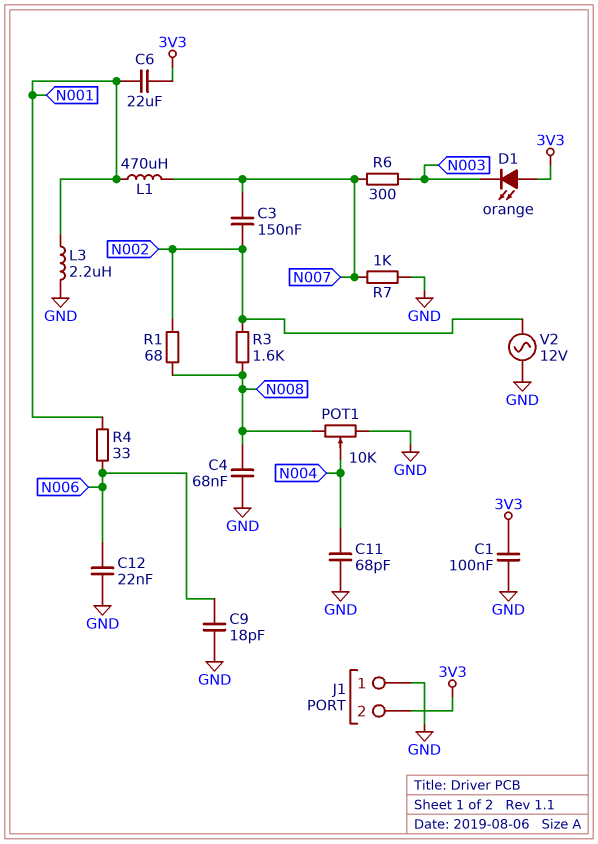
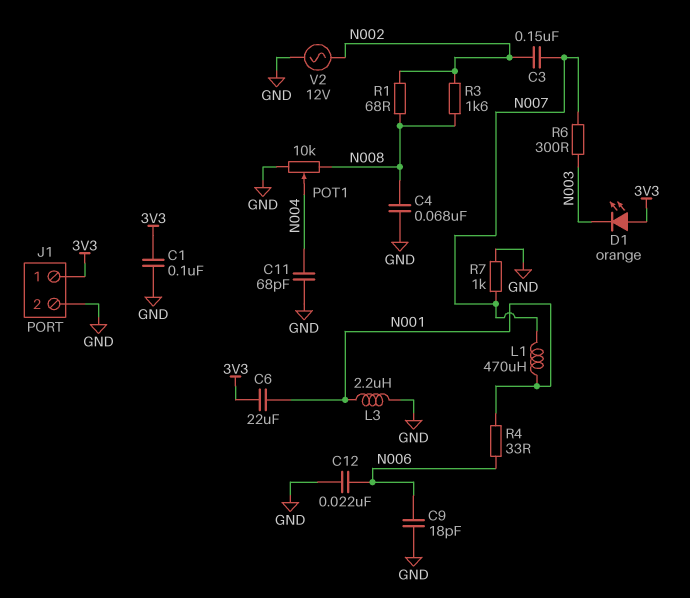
J1 pin 1: GND -> 3V3
J1 pin 2: 3V3 -> GND

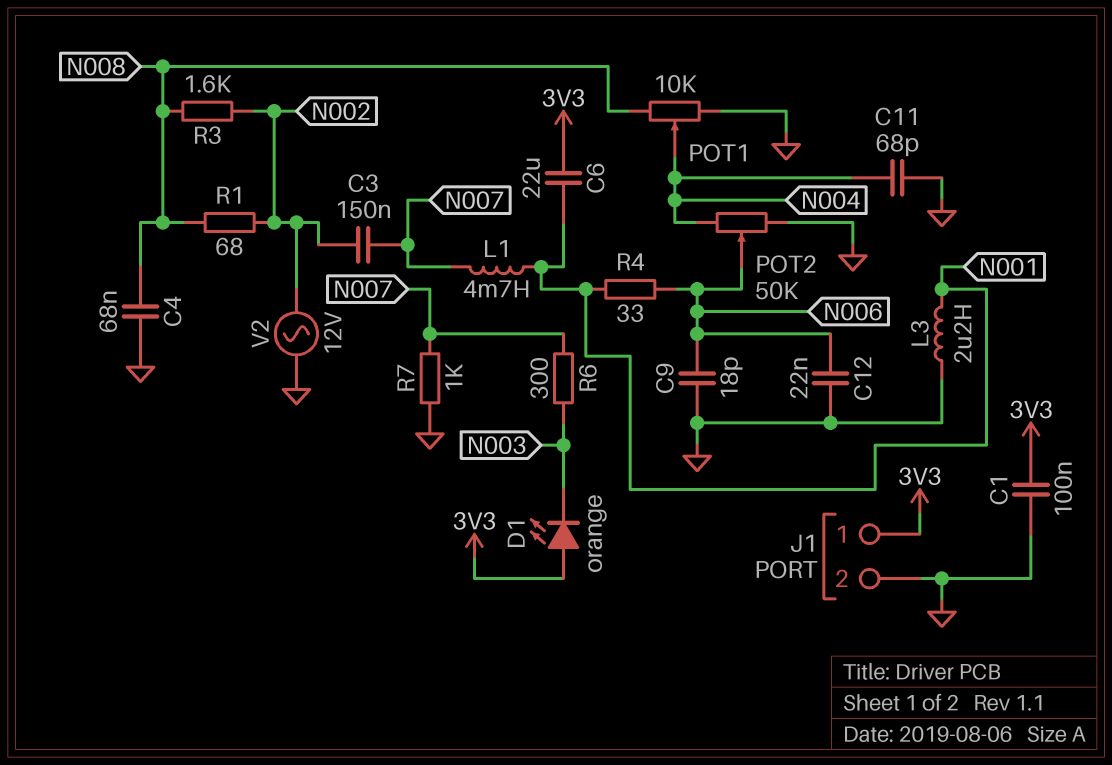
L1: 470uH (N001, N007) -> 4.7mH (N001, N007)
POT2: none -> 50k (GND, N004, wiper N006)

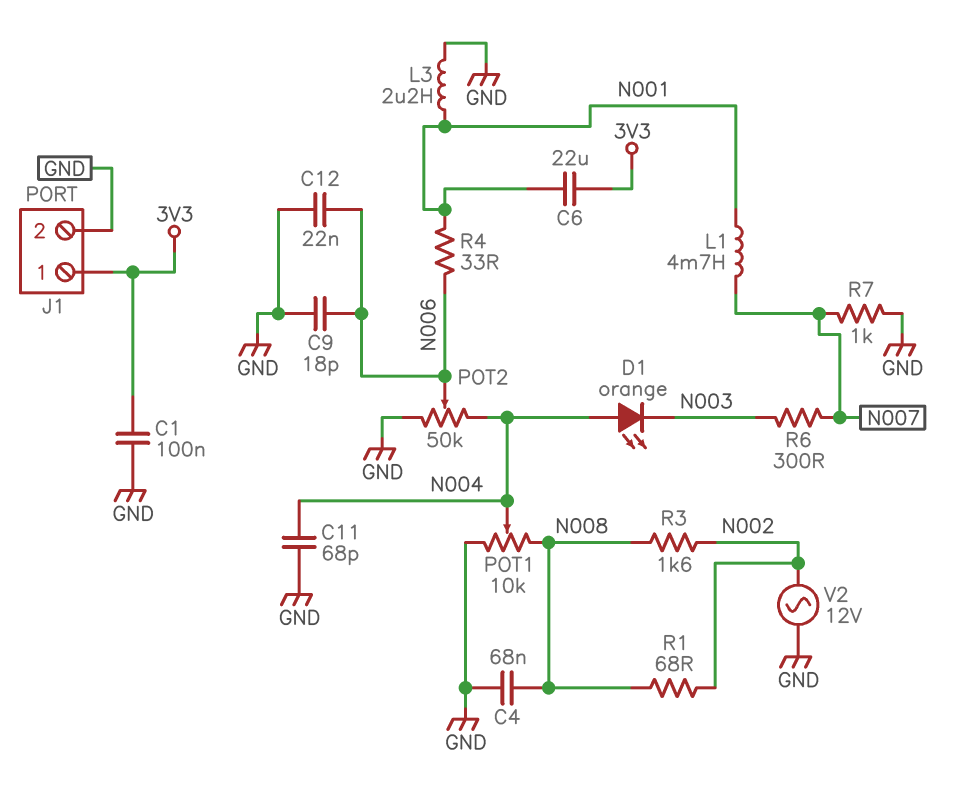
C3: 150nF (N002, N007) -> none
D1: LED orange (A 3V3, K N003) -> LED orange (A N004, K N003)

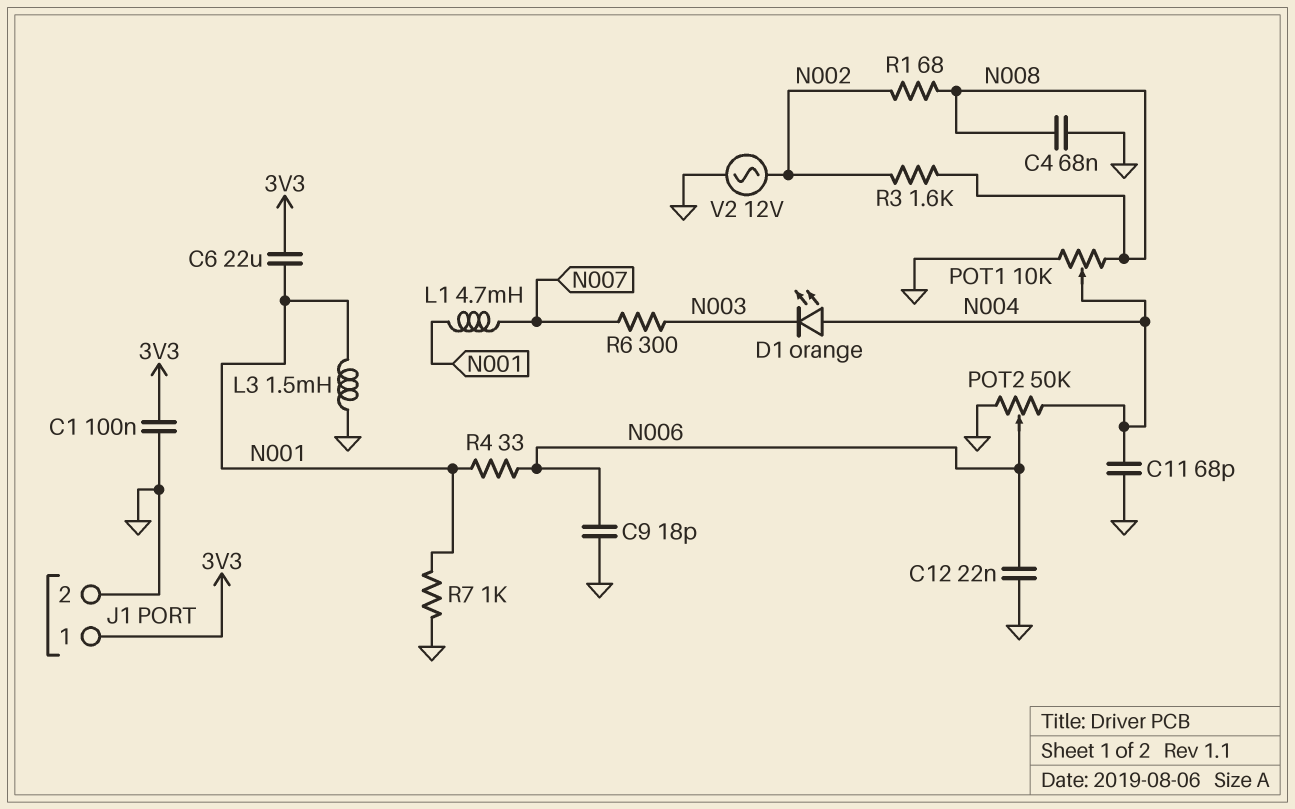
L3: 2.2uH (GND, N001) -> 1.5mH (GND, N001)
R7: 1k (GND, N007) -> 1k (GND, N001)

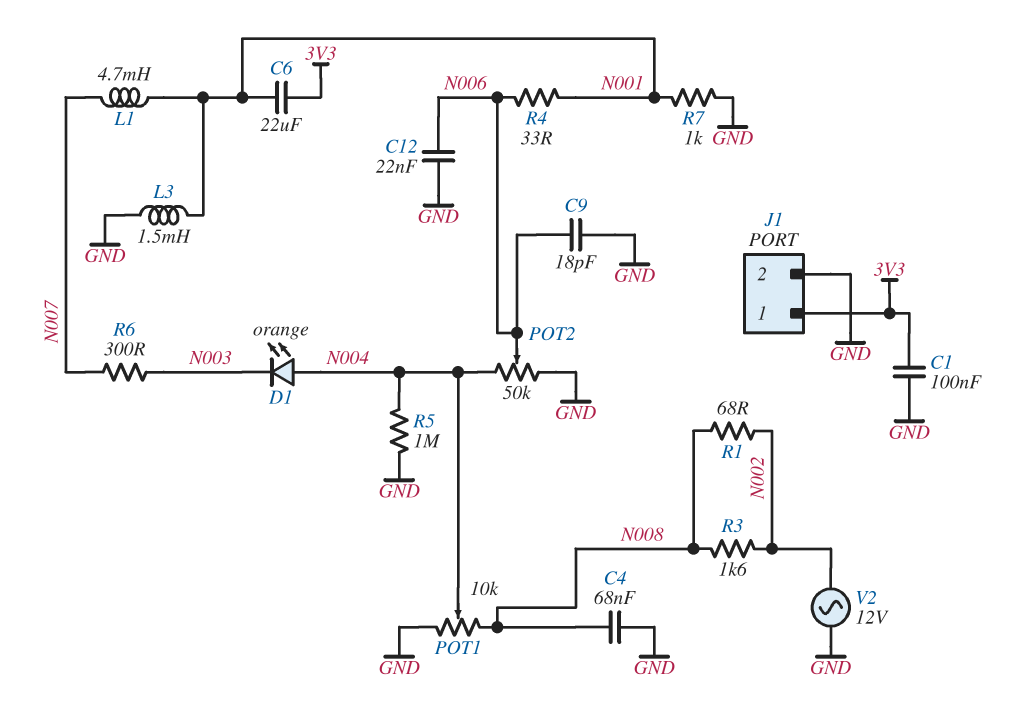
C11: 68pF (GND, N004) -> none
R5: none -> 1M (GND, N004)

